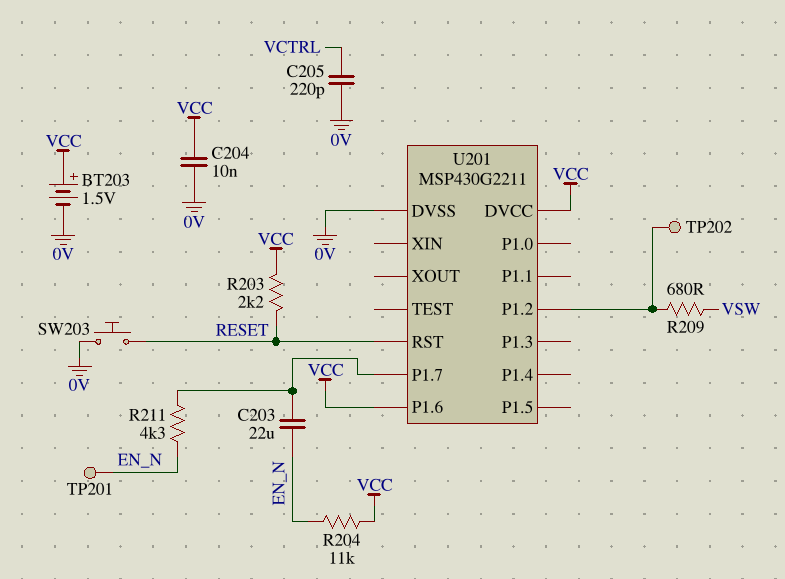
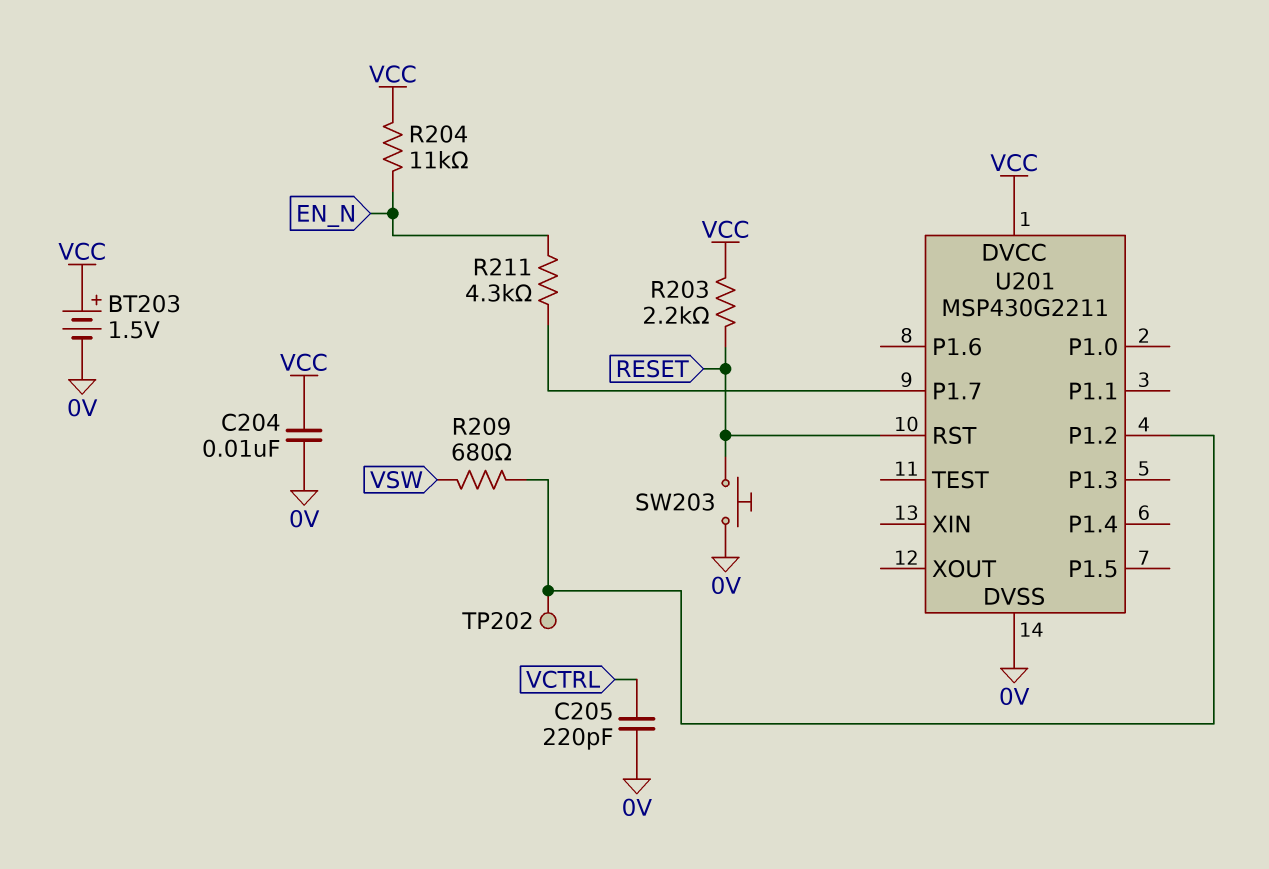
C203: 22uF (EN_N, U201/P1.7) -> none
TP201: test point (EN_N) -> none
U201 pin P1.6: VCC -> none

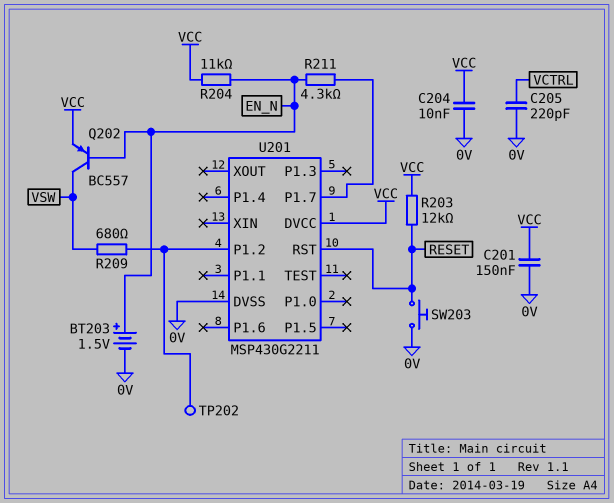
BT203: 1.5V (plus VCC, minus 0V) -> 1.5V (plus EN_N, minus 0V)
C201: none -> 150nF (0V, VCC)
Q202: none -> PNP BC557 (B EN_N, C VSW, E VCC)
R203: 2.2k (RESET, VCC) -> 12k (RESET, VCC)

